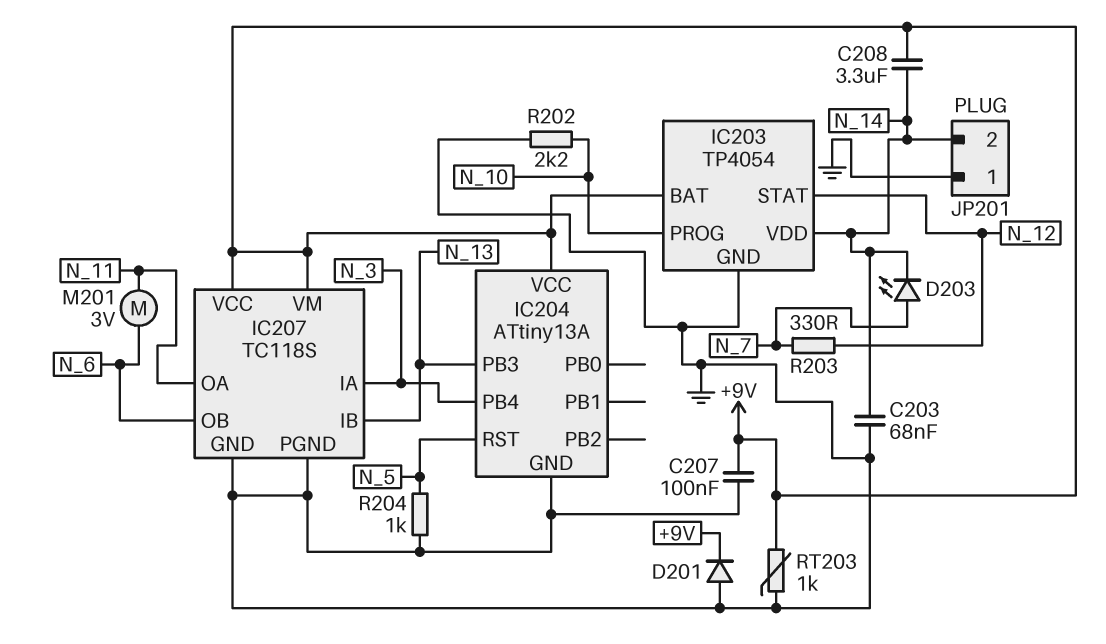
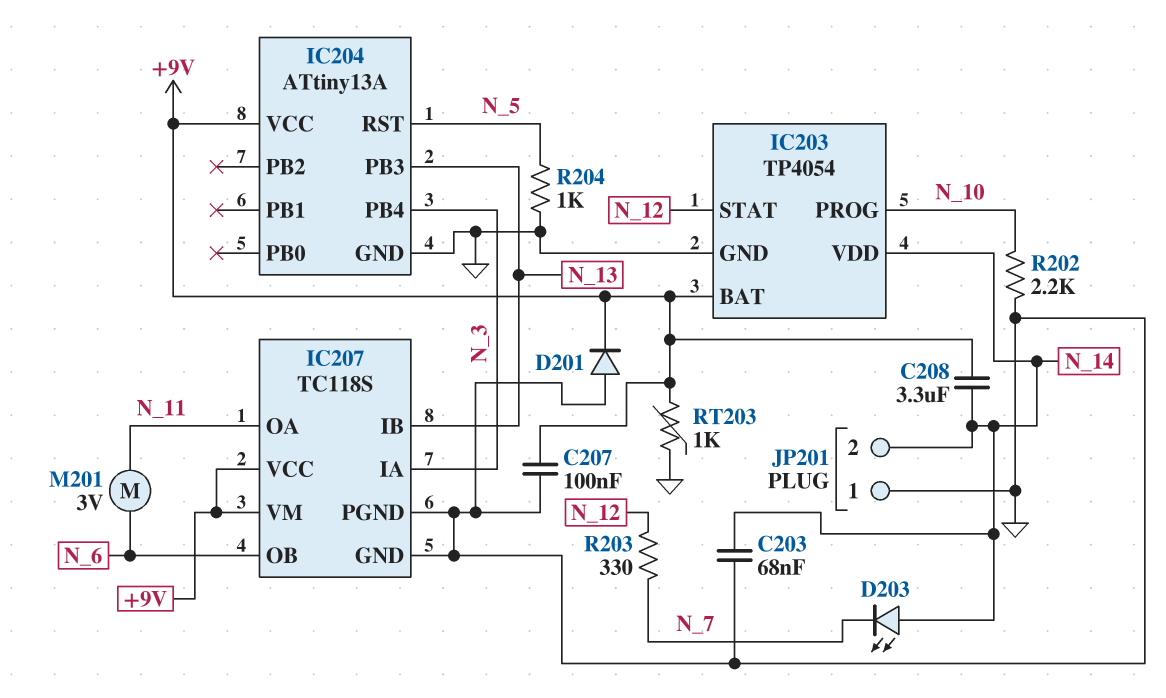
D203: LED (A N_7, K N_14) -> LED (A N_14, K N_7)

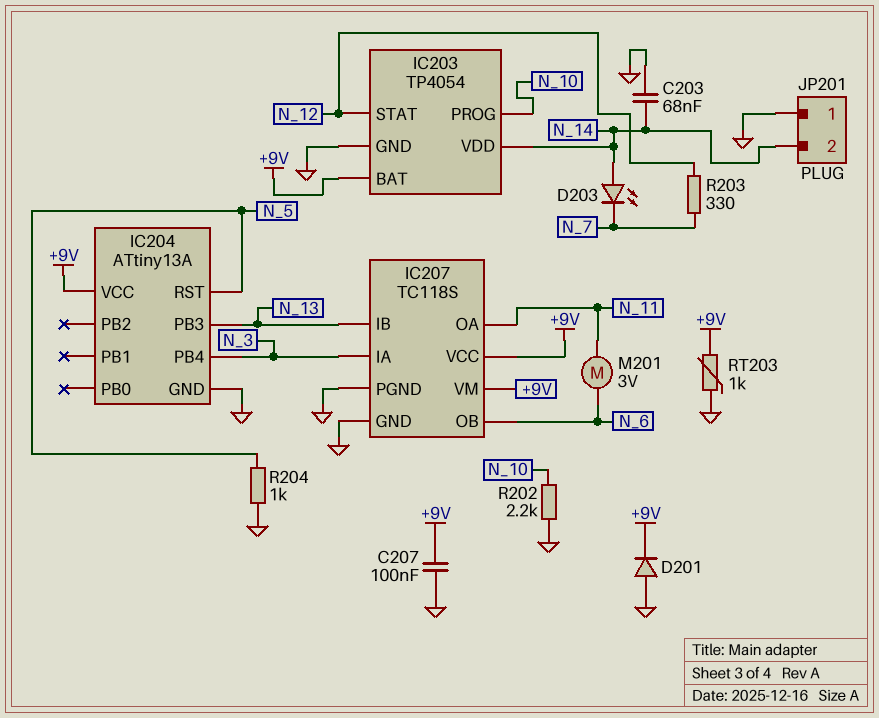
C208: 3.3uF (+9V, N_14) -> none

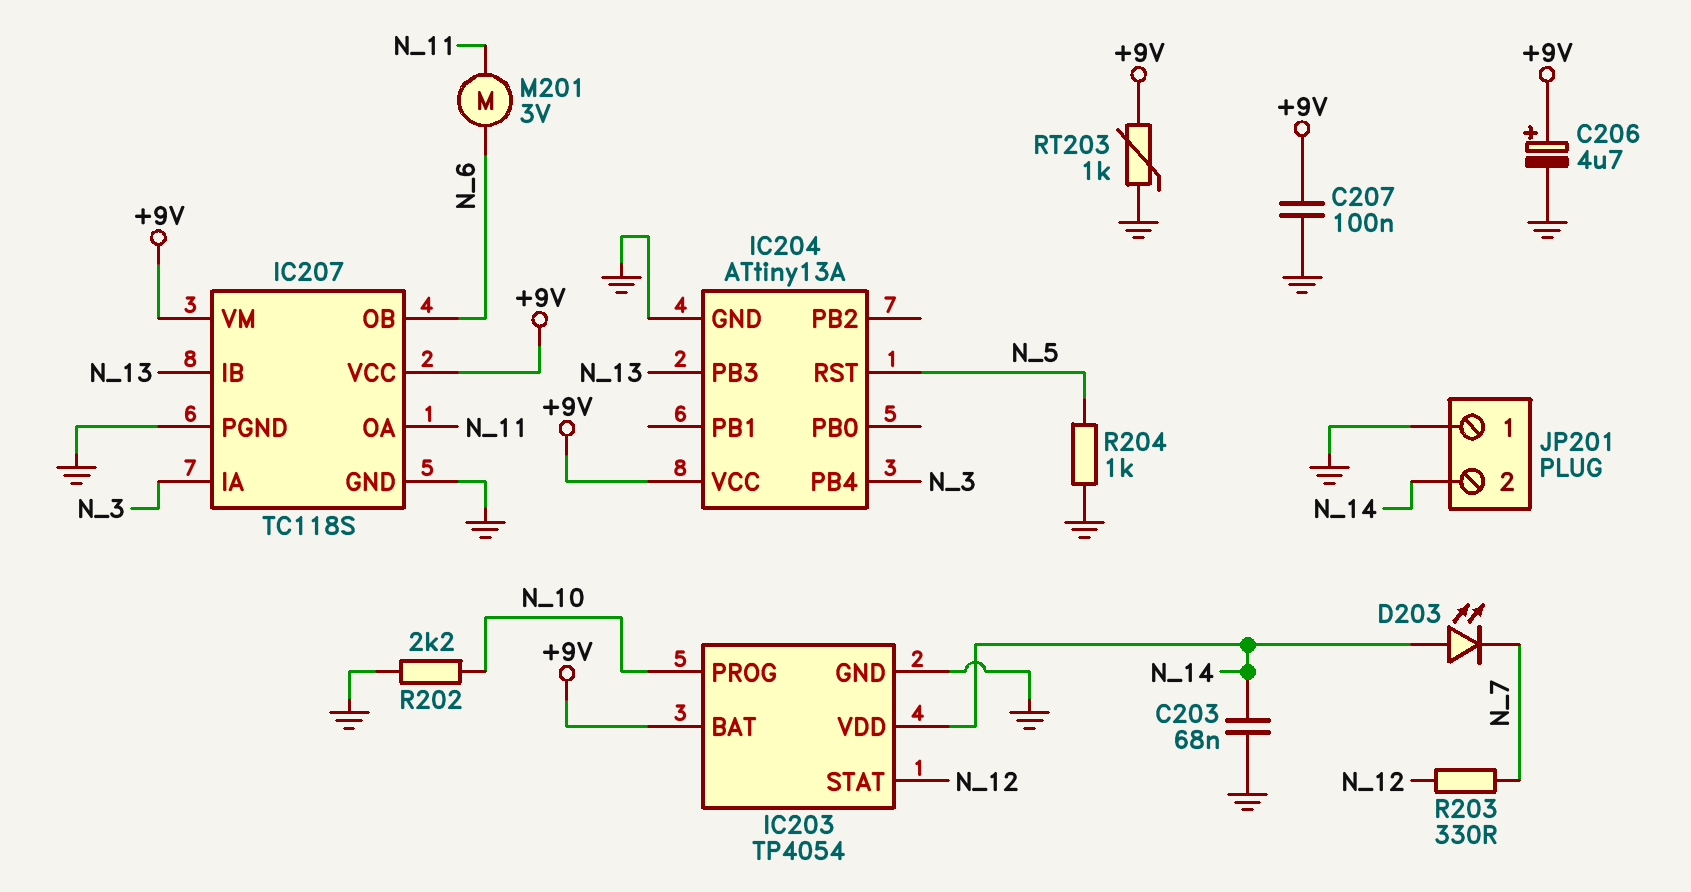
C206: none -> 4.7uF (plus +9V, minus GND)
D201: diode (A GND, K +9V) -> none

